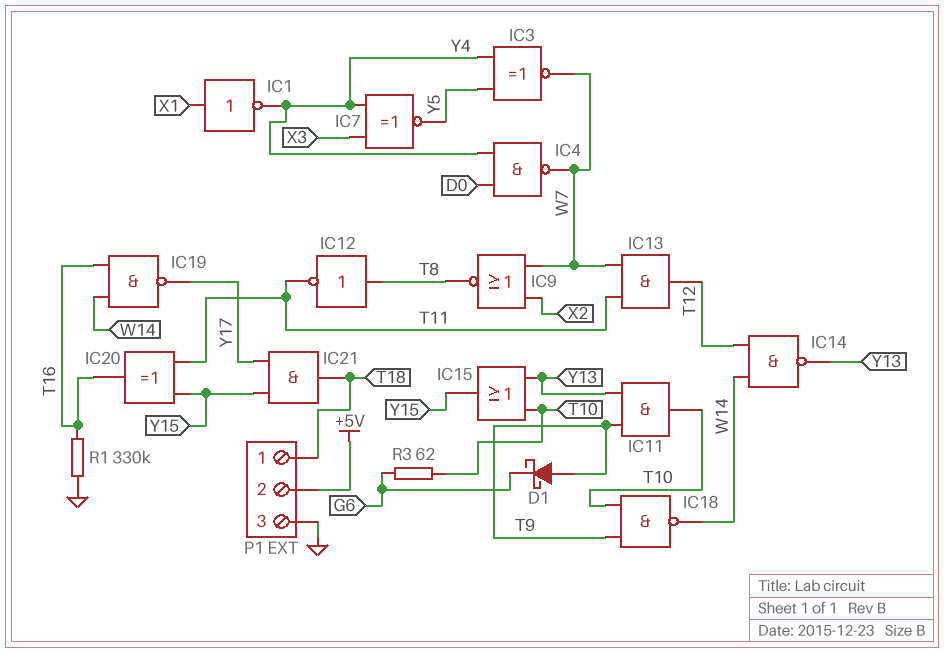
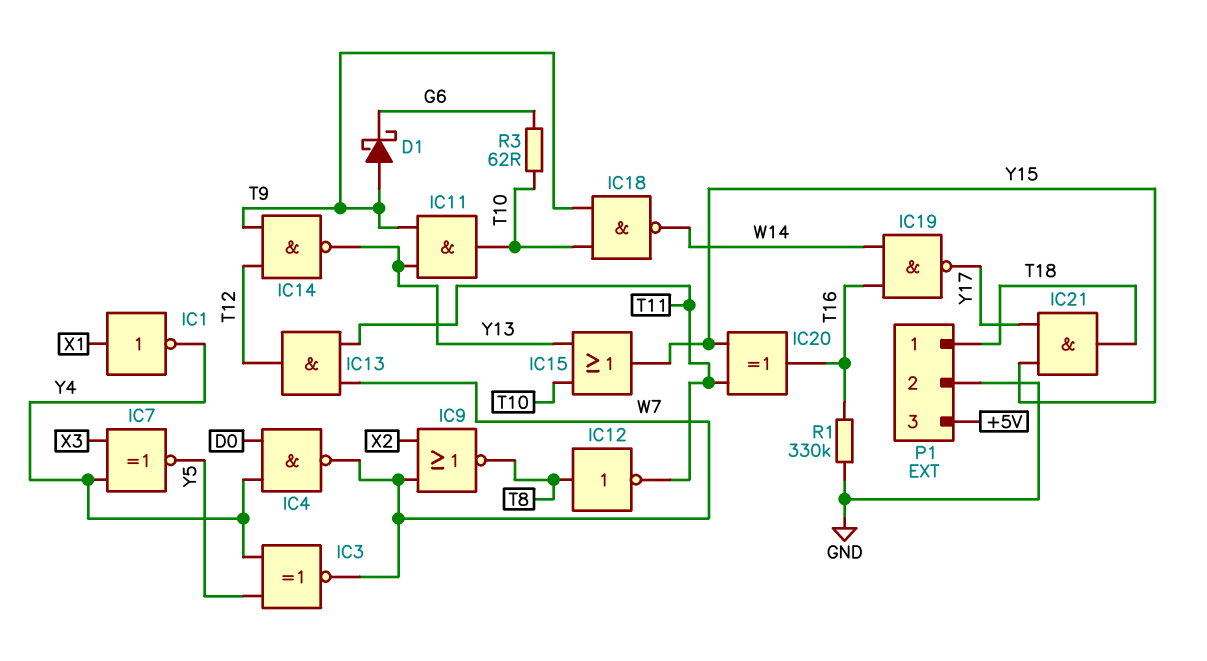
IC14: NAND (in T12, in W14, out Y13) -> NAND (in T9, in T12, out Y13)
P1 pin 2: +5V -> GND
P1 pin 3: GND -> +5V

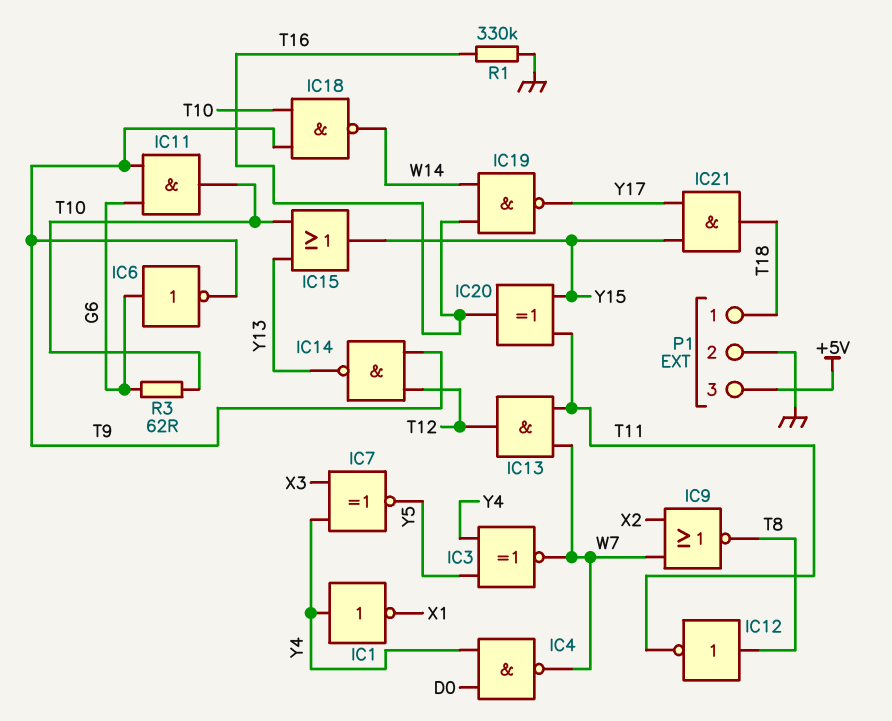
D1: schottky (A T9, K G6) -> none
IC1: NOT (in X1, out Y4) -> NOT (in Y4, out X1)
IC6: none -> NOT (in G6, out T9)
IC11: AND (in T9, in Y13, out T10) -> AND (in G6, in T9, out T10)

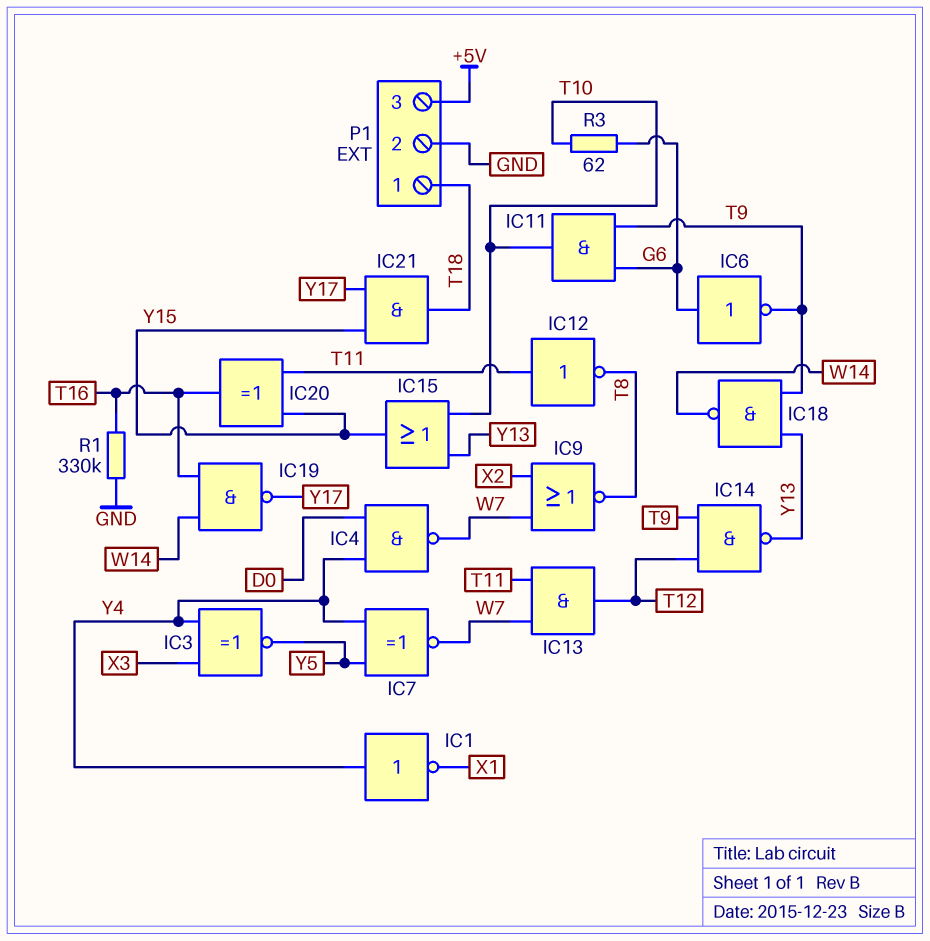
IC3: XNOR (in Y4, in Y5, out W7) -> XNOR (in X3, in Y4, out Y5)
IC7: XNOR (in X3, in Y4, out Y5) -> XNOR (in Y4, in Y5, out W7)
IC12: NOT (in T8, out T11) -> NOT (in T11, out T8)
IC18: NAND (in T9, in T10, out W14) -> NAND (in T9, in Y13, out W14)

